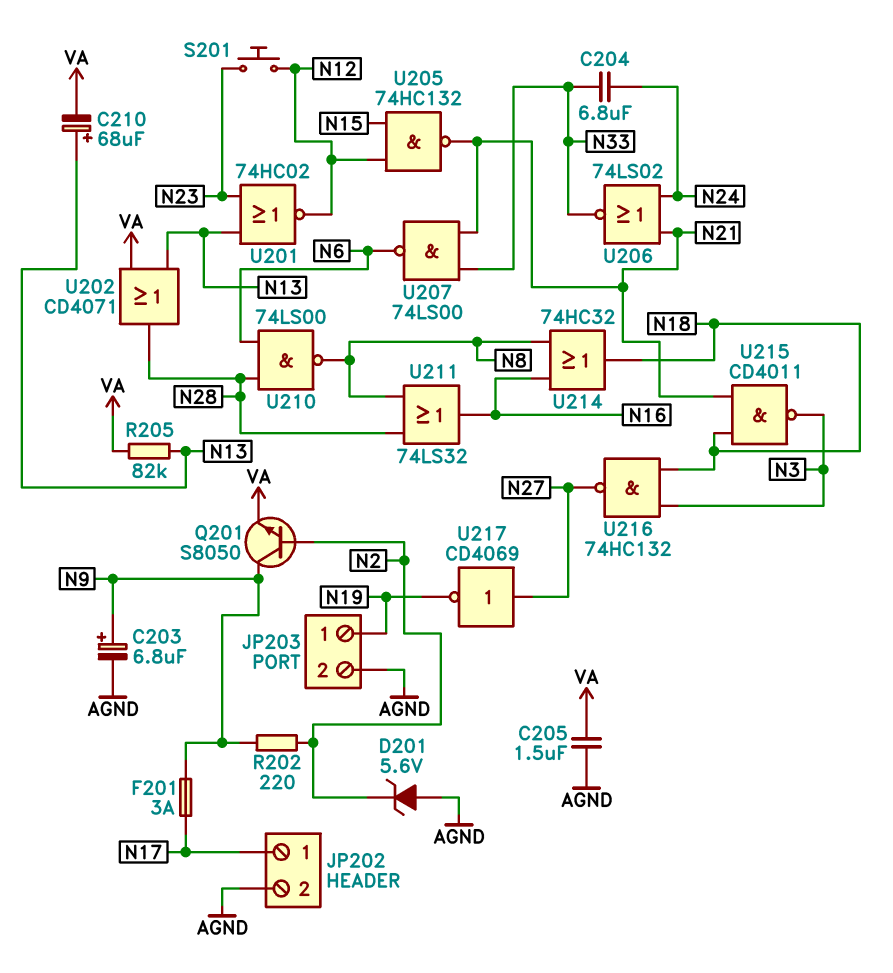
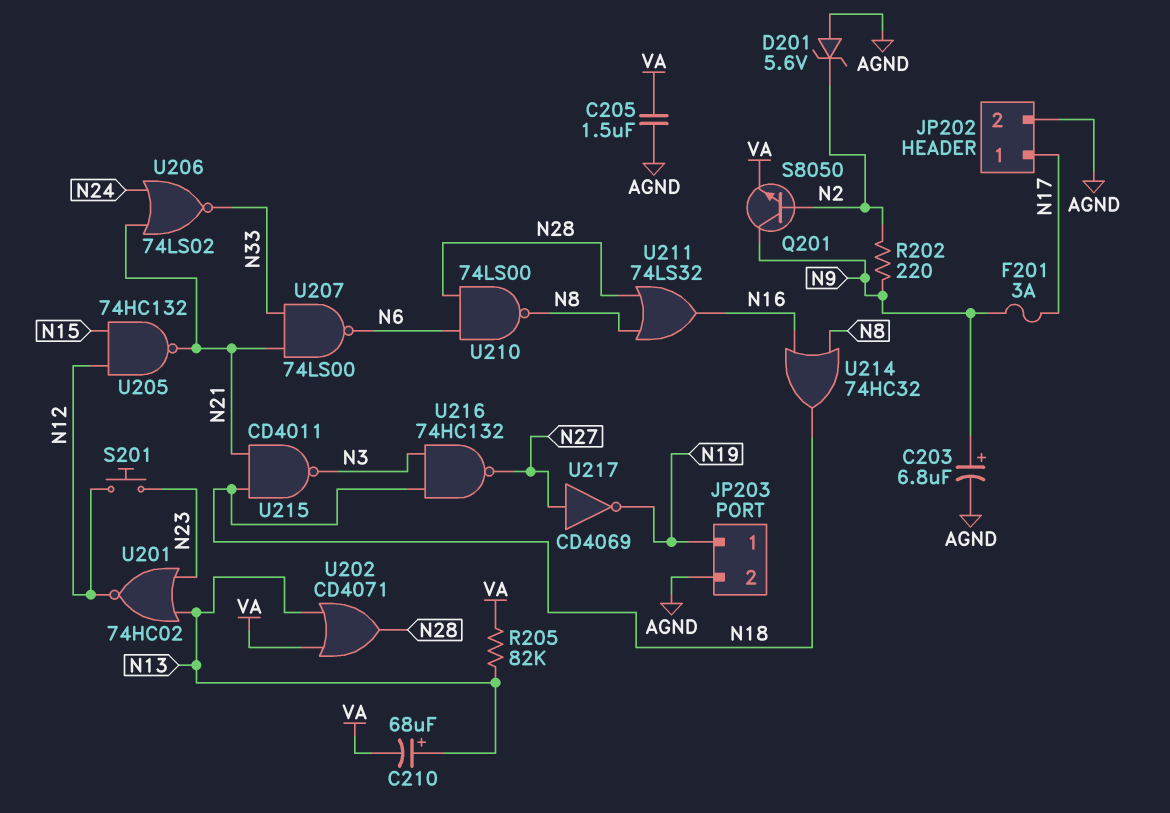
C204: 6.8uF (N24, N33) -> none

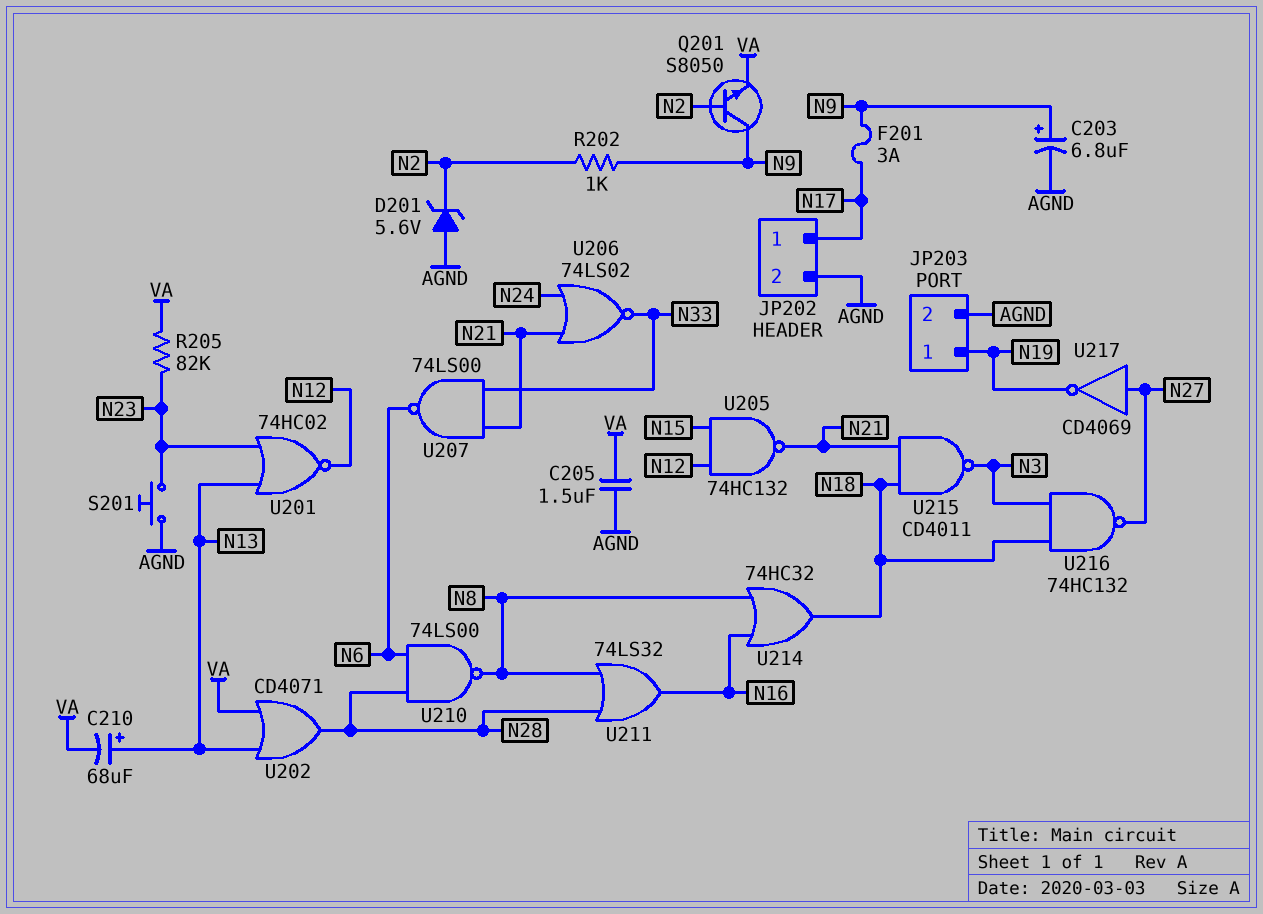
R202: 220 (N2, N9) -> 1k (N2, N9)
R205: 82k (N13, VA) -> 82k (N23, VA)
S201: button (N12, N23) -> button (AGND, N23)

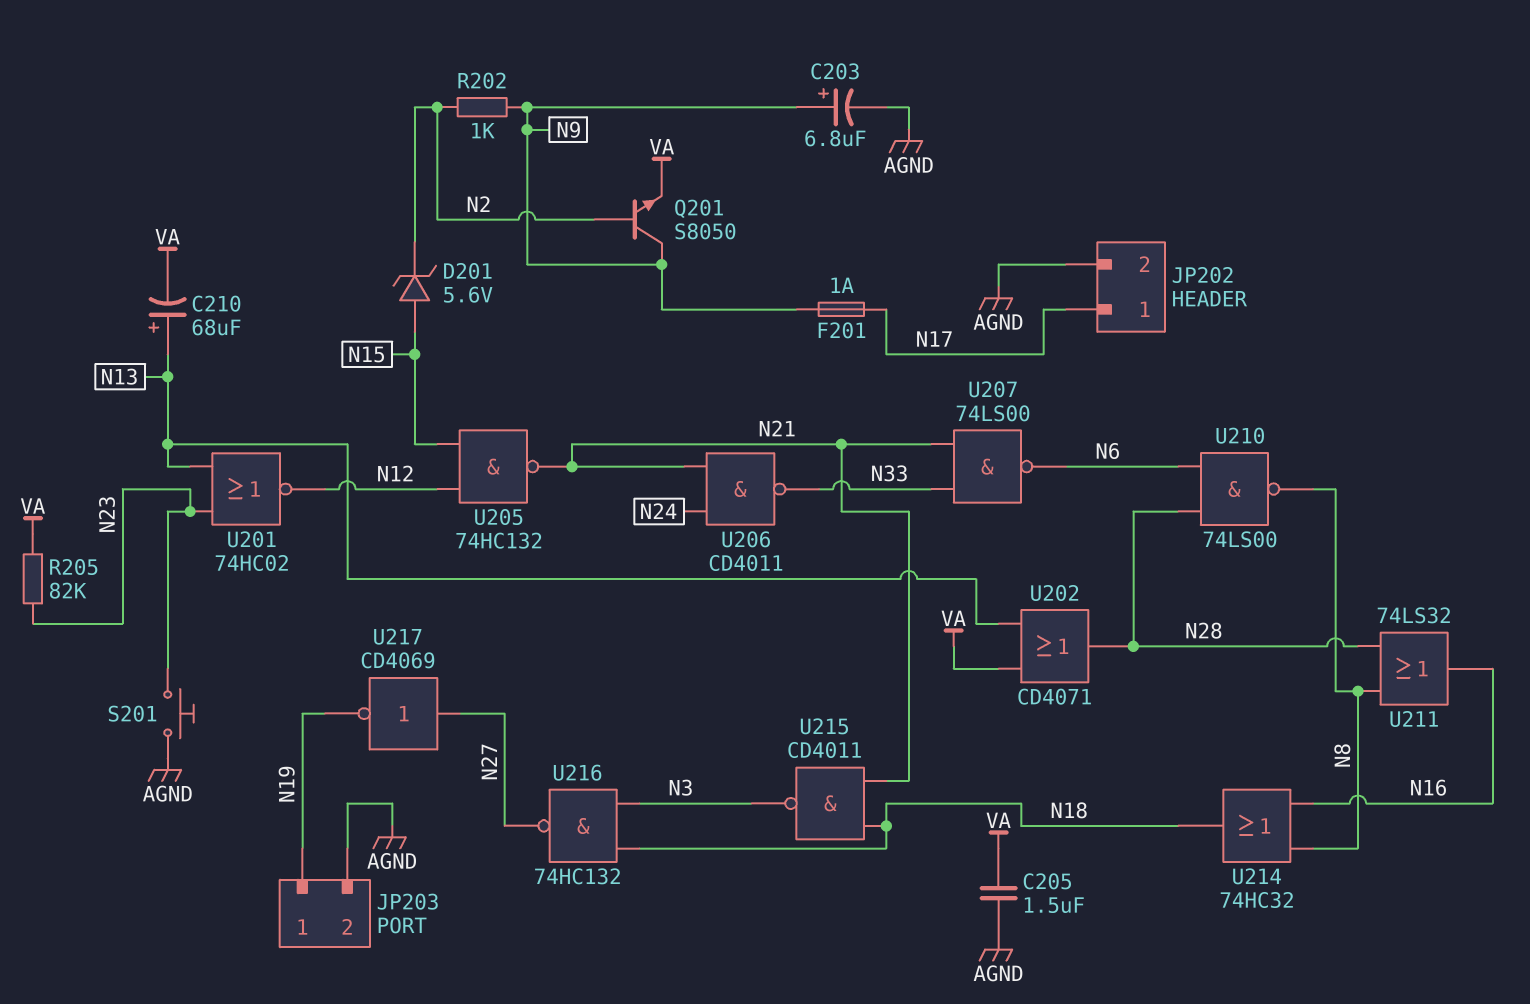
D201: zener 5.6V (A AGND, K N2) -> zener 5.6V (A N15, K N2)
F201: 3A (N9, N17) -> 1A (N9, N17)
U206: NOR 74LS02 (in N21, in N24, out N33) -> NAND CD4011 (in N21, in N24, out N33)

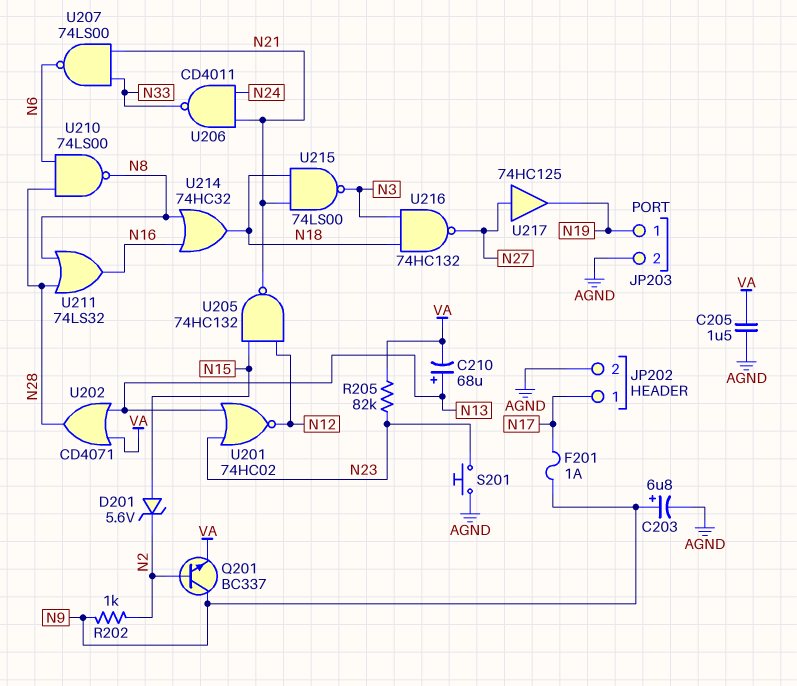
Q201: NPN S8050 (B N2, C N9, E VA) -> NPN BC337 (B N2, C N9, E VA)
U215: NAND CD4011 (in N18, in N21, out N3) -> NAND 74LS00 (in N18, in N21, out N3)
U217: NOT CD4069 (in N27, out N19) -> buffer 74HC125 (in N27, out N19)

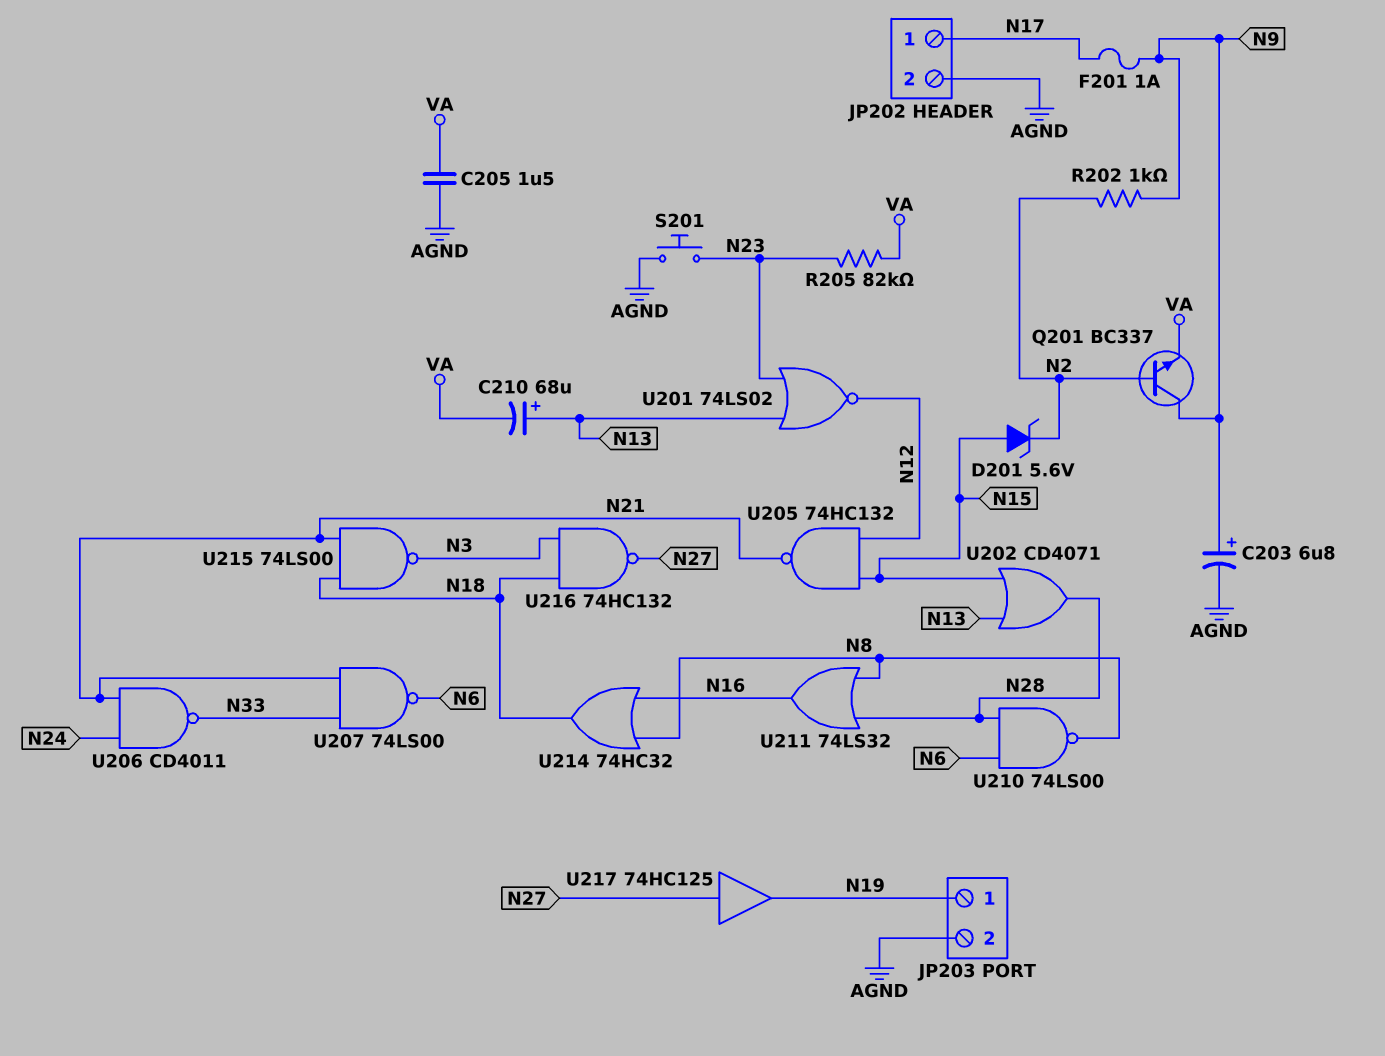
U201: NOR 74HC02 (in N13, in N23, out N12) -> NOR 74LS02 (in N13, in N23, out N12)
U202: OR CD4071 (in N13, in VA, out N28) -> OR CD4071 (in N13, in N15, out N28)

